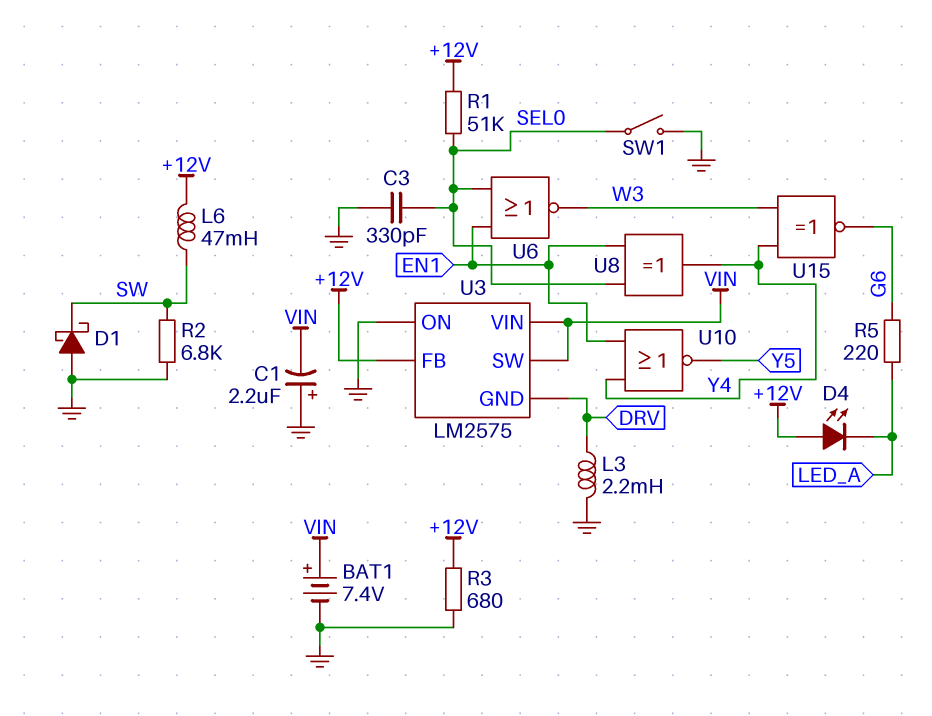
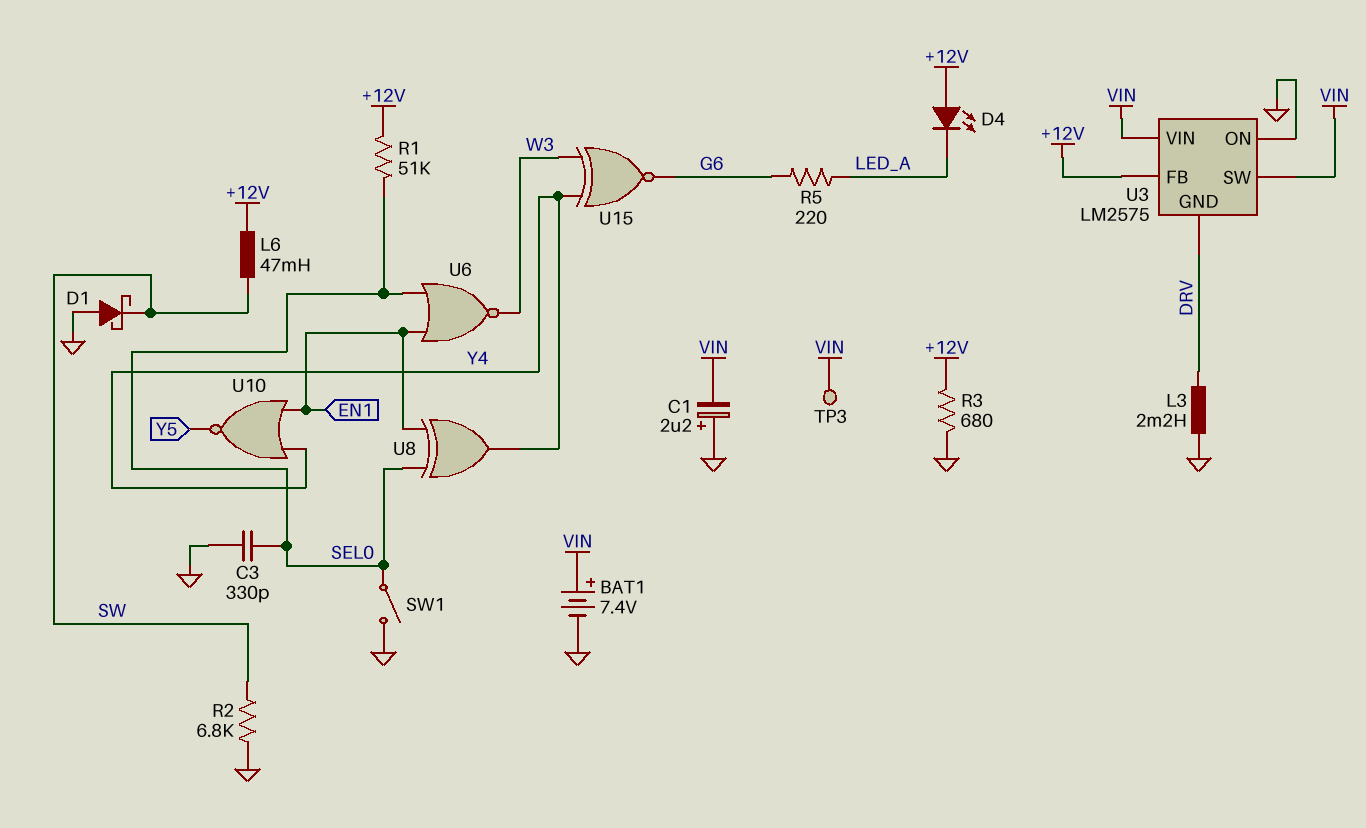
TP3: none -> test point (VIN)

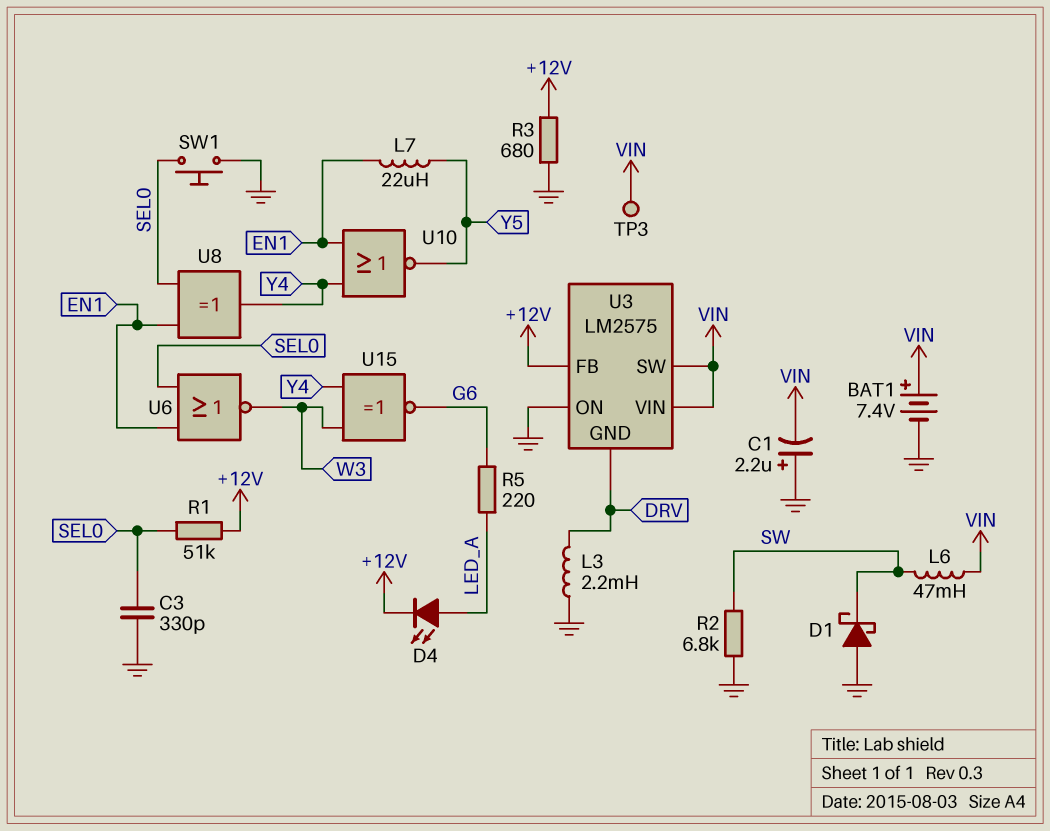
D4: LED (A +12V, K LED_A) -> LED (A LED_A, K +12V)
L6: 47mH (+12V, SW) -> 47mH (SW, VIN)
L7: none -> 22uH (EN1, Y5)
SW1: switch (GND, SEL0) -> button (GND, SEL0)

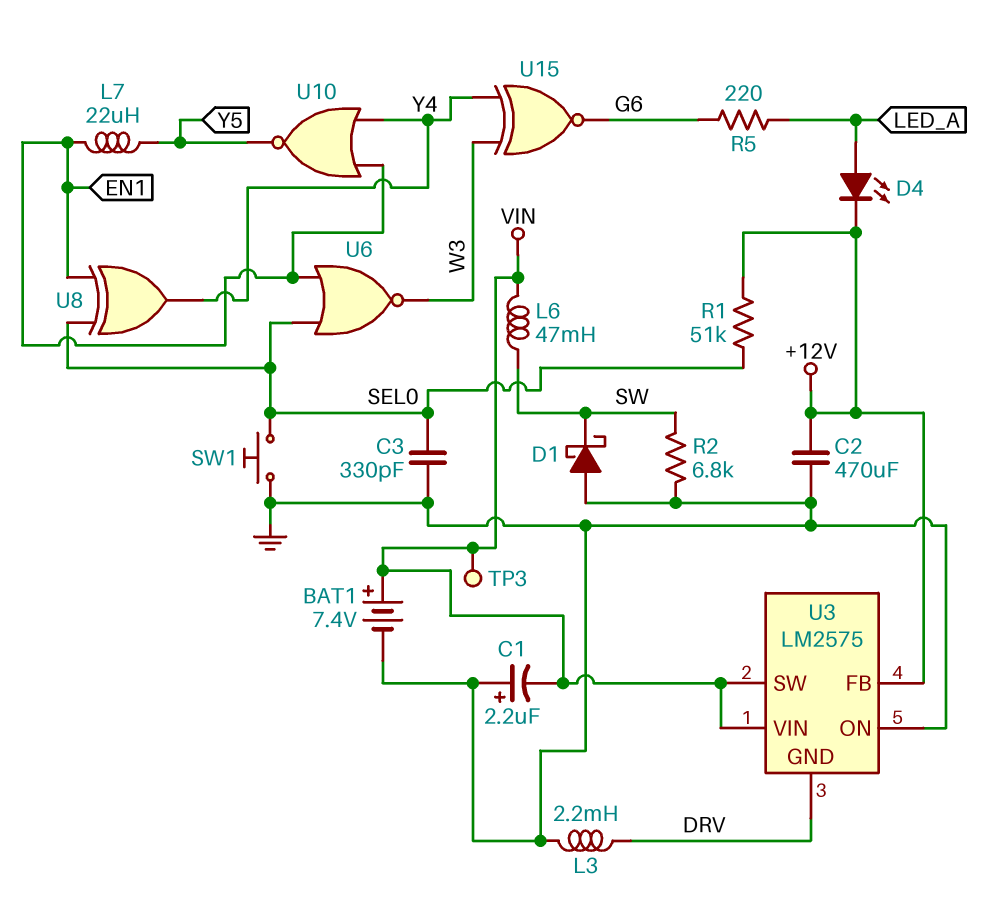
C2: none -> 470uF (+12V, GND)
R3: 680 (+12V, GND) -> none

